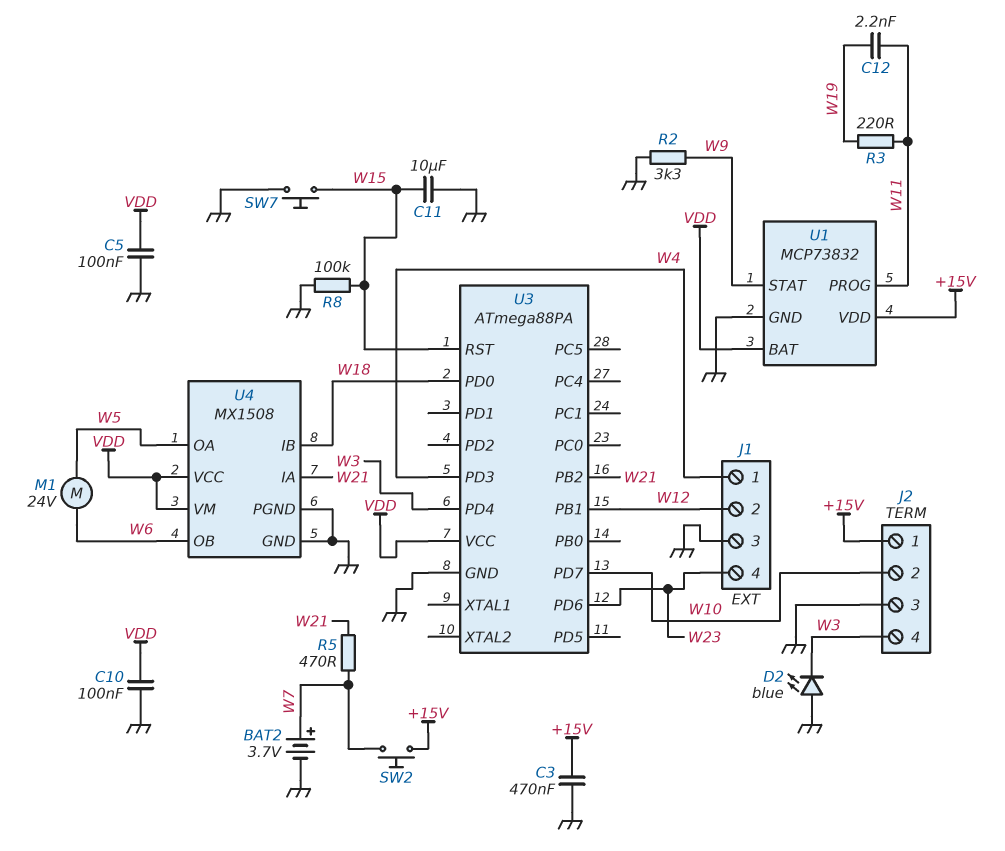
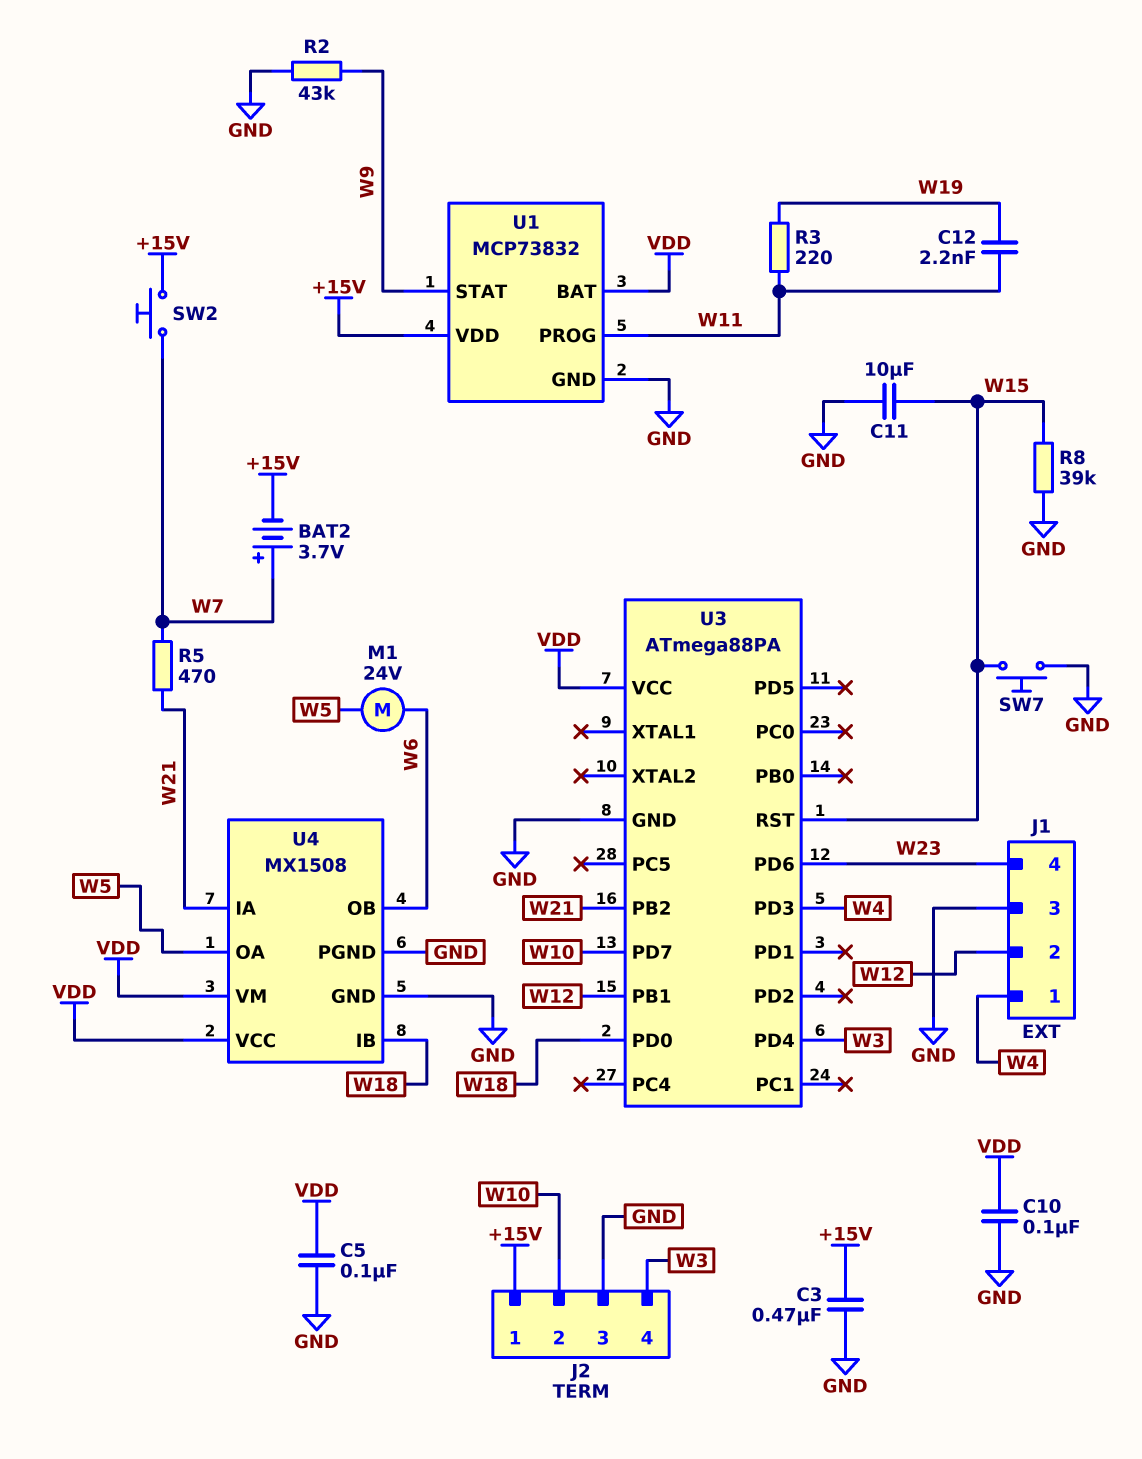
BAT2: 3.7V (plus W7, minus GND) -> 3.7V (plus W7, minus +15V)
D2: LED blue (A GND, K W3) -> none
R2: 3.3k (GND, W9) -> 43k (GND, W9)
R8: 100k (GND, W15) -> 39k (GND, W15)

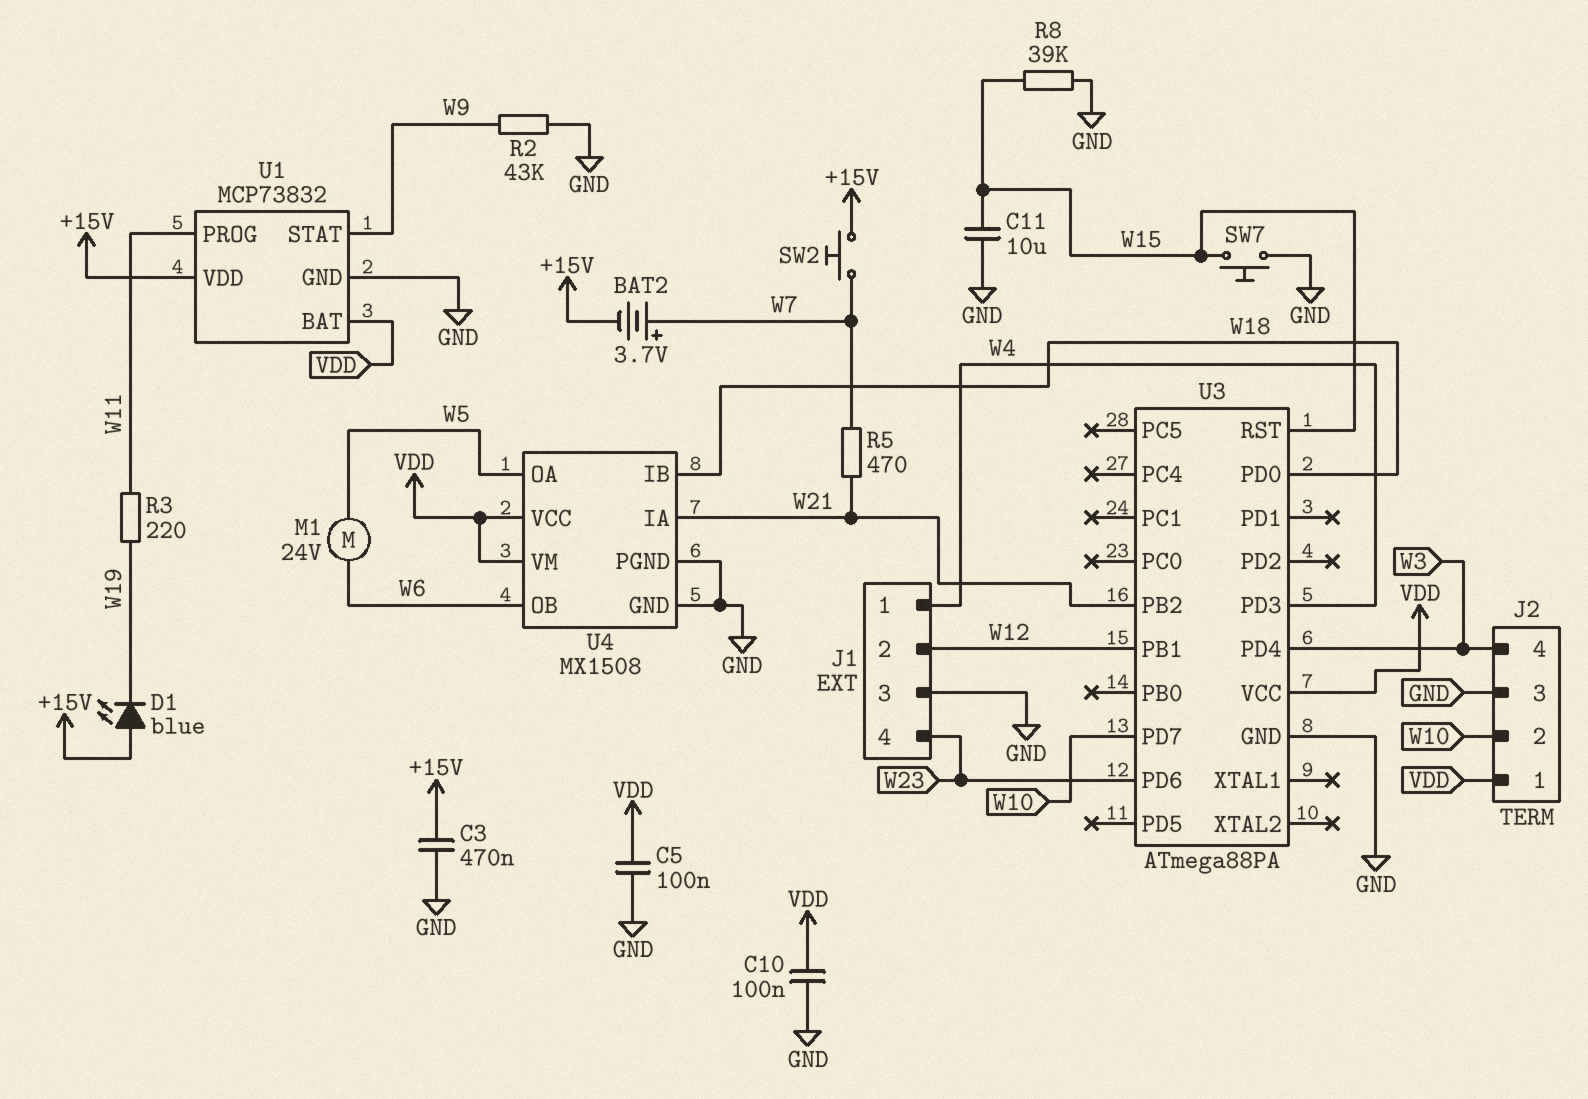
C12: 2.2nF (W11, W19) -> none
D1: none -> LED blue (A +15V, K W19)
J2 pin 1: +15V -> VDD

